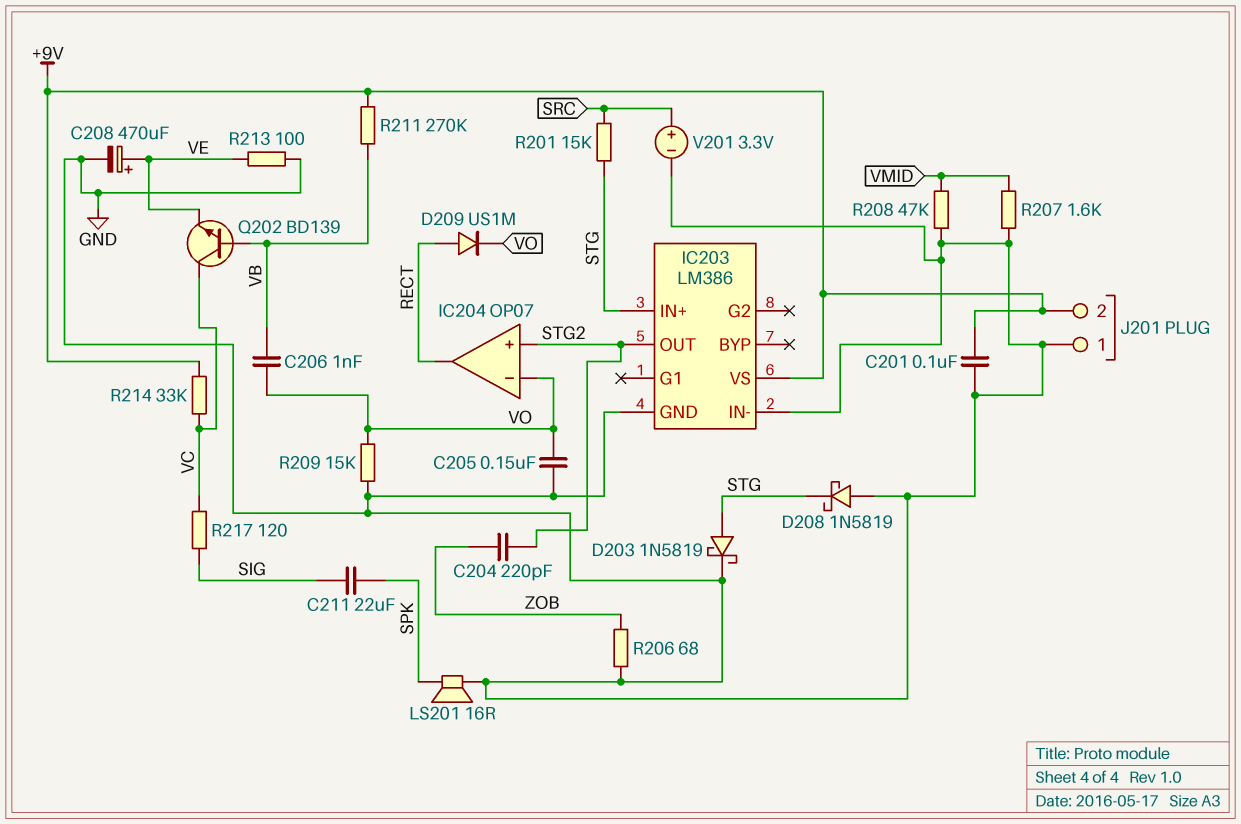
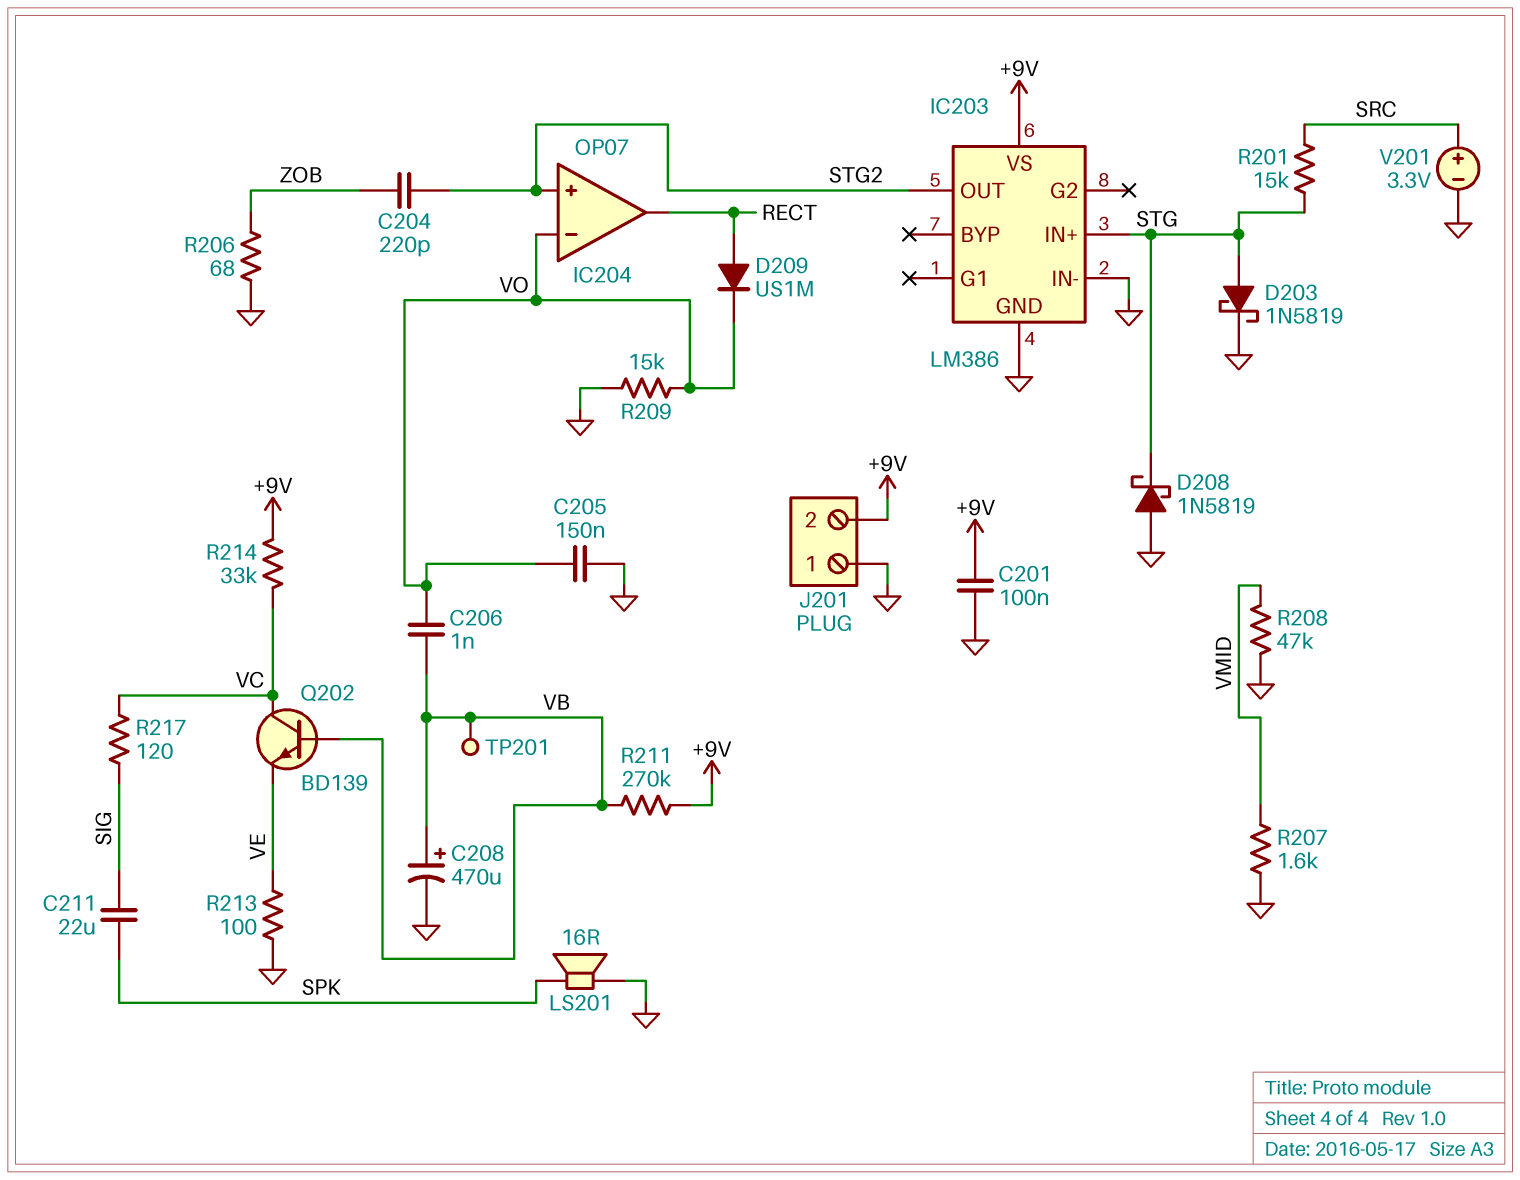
C208: 470uF (plus VE, minus GND) -> 470uF (plus VB, minus GND)
TP201: none -> test point (VB)

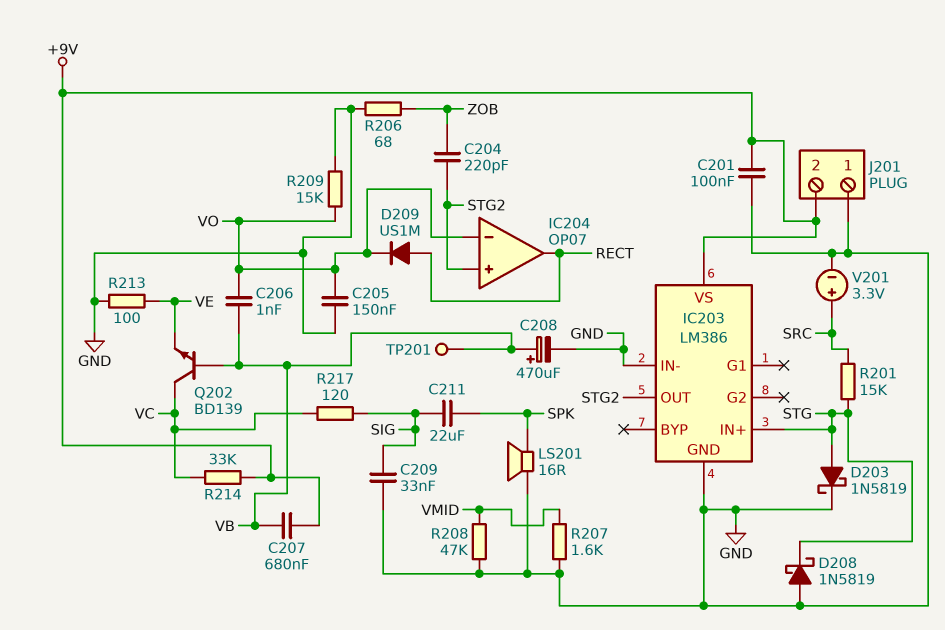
C207: none -> 680nF (+9V, VB)
C209: none -> 33nF (GND, SIG)
R211: 270k (+9V, VB) -> none

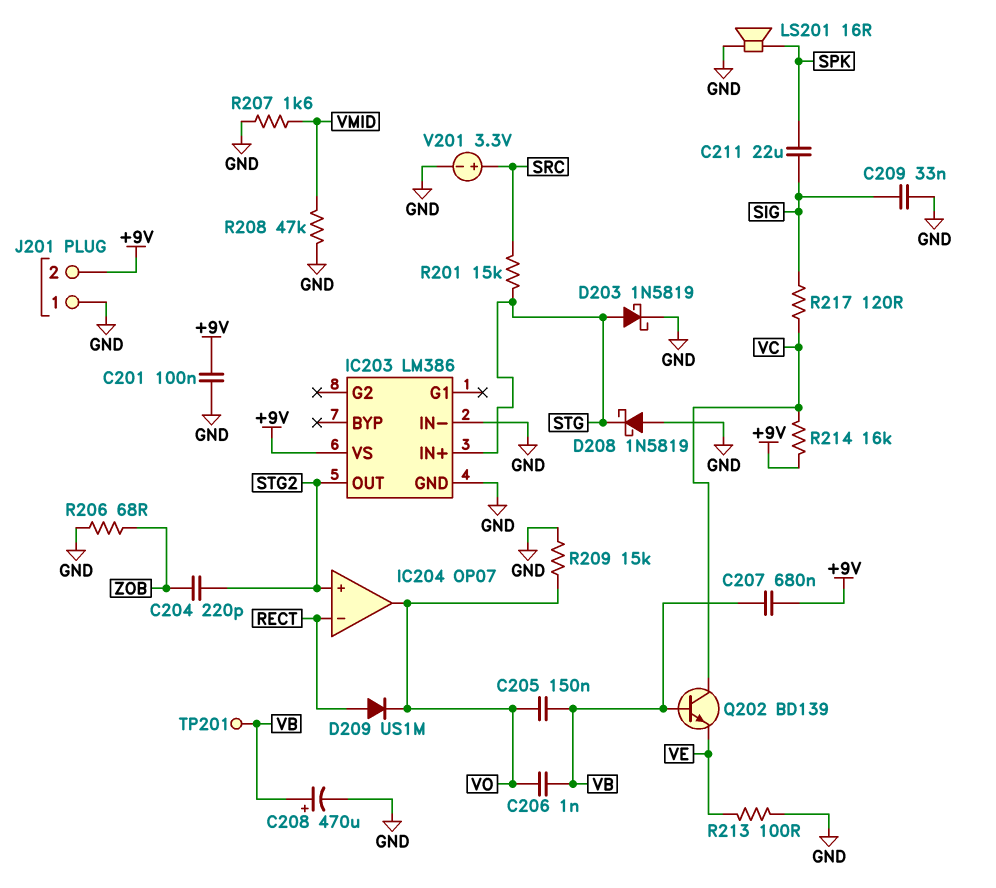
C205: 150nF (GND, VO) -> 150nF (VB, VO)
IC204 pin in-: VO -> RECT
IC204 pin out: RECT -> VO
R214: 33k (+9V, VC) -> 16k (+9V, VC)

